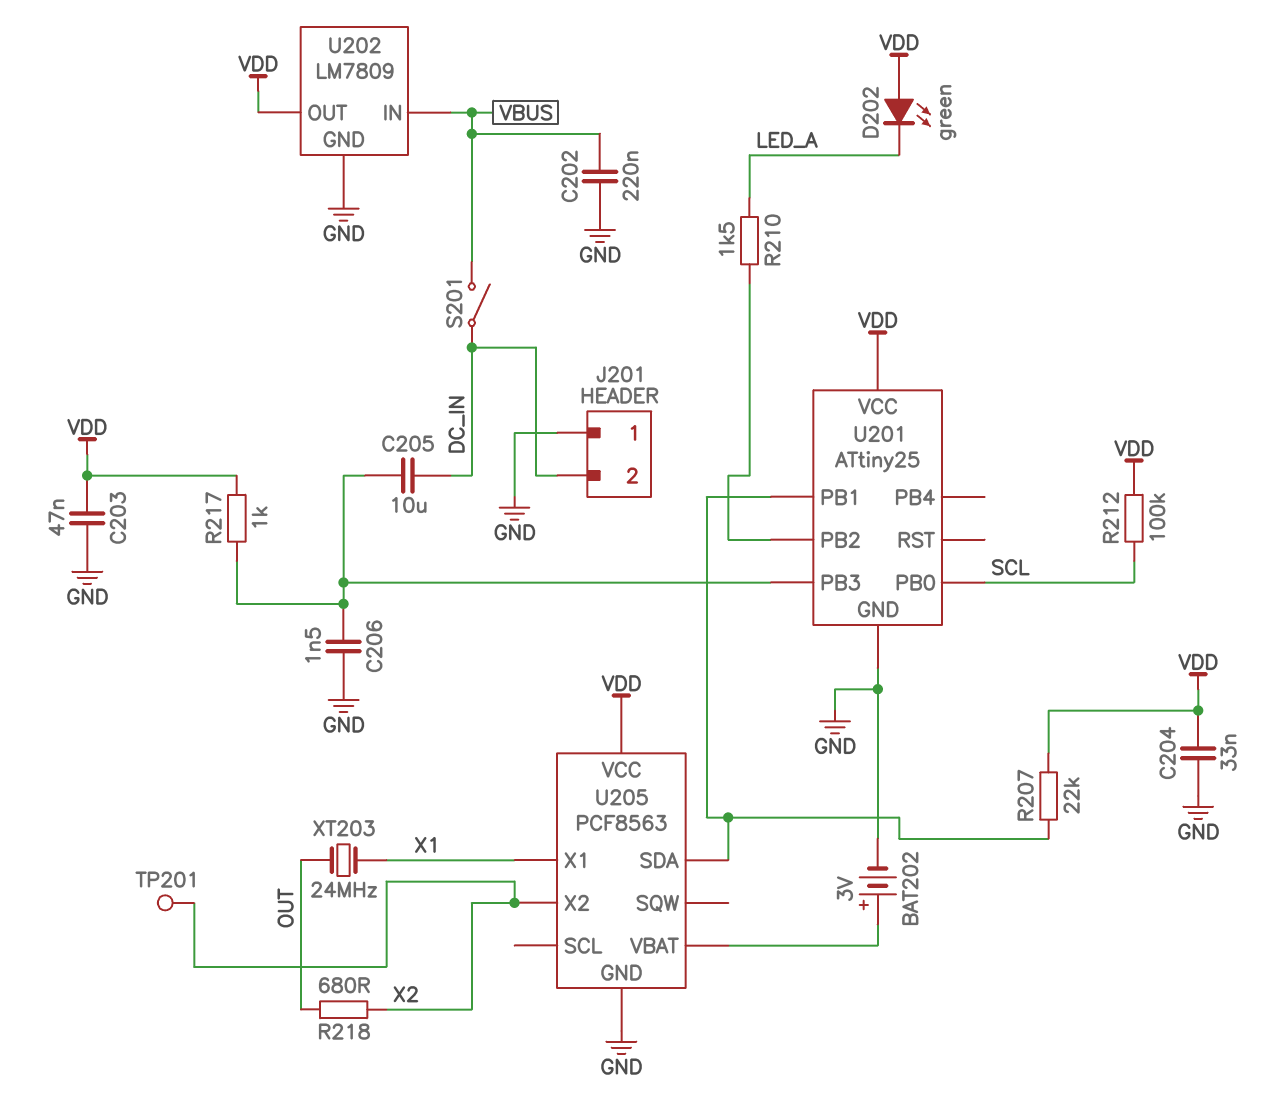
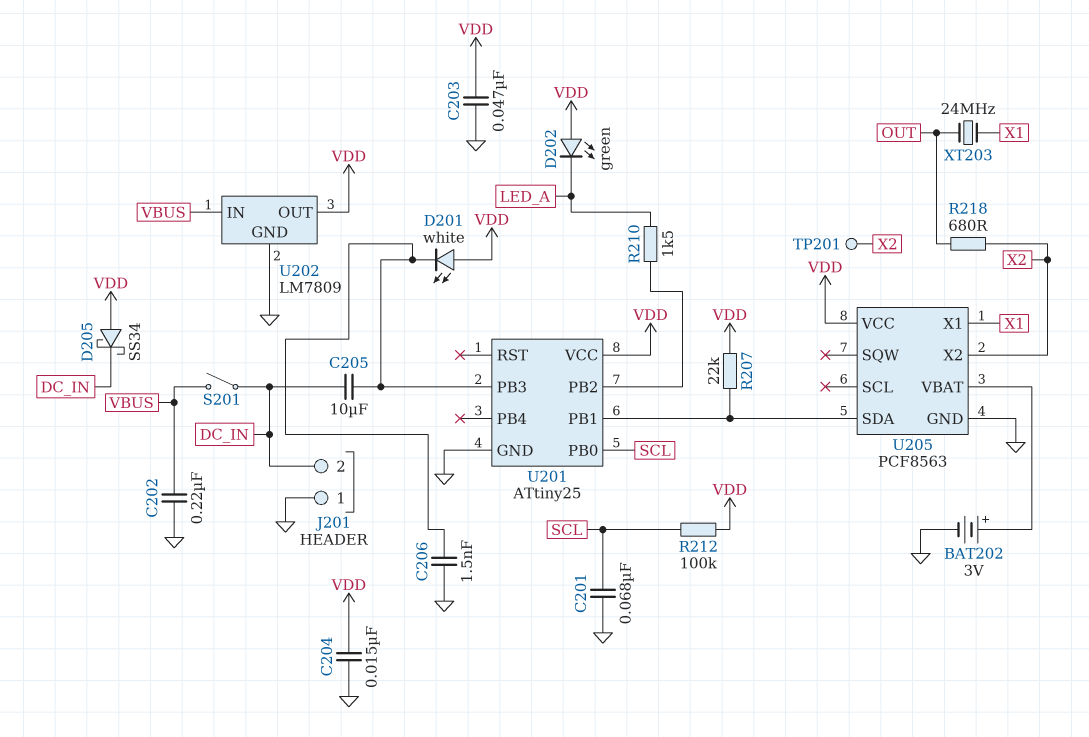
C201: none -> 68nF (GND, SCL)
C204: 33nF (GND, VDD) -> 15nF (GND, VDD)
D201: none -> LED white (A VDD, K U201/PB3)
D205: none -> schottky SS34 (A VDD, K DC_IN)
R217: 1k (U201/PB3, VDD) -> none

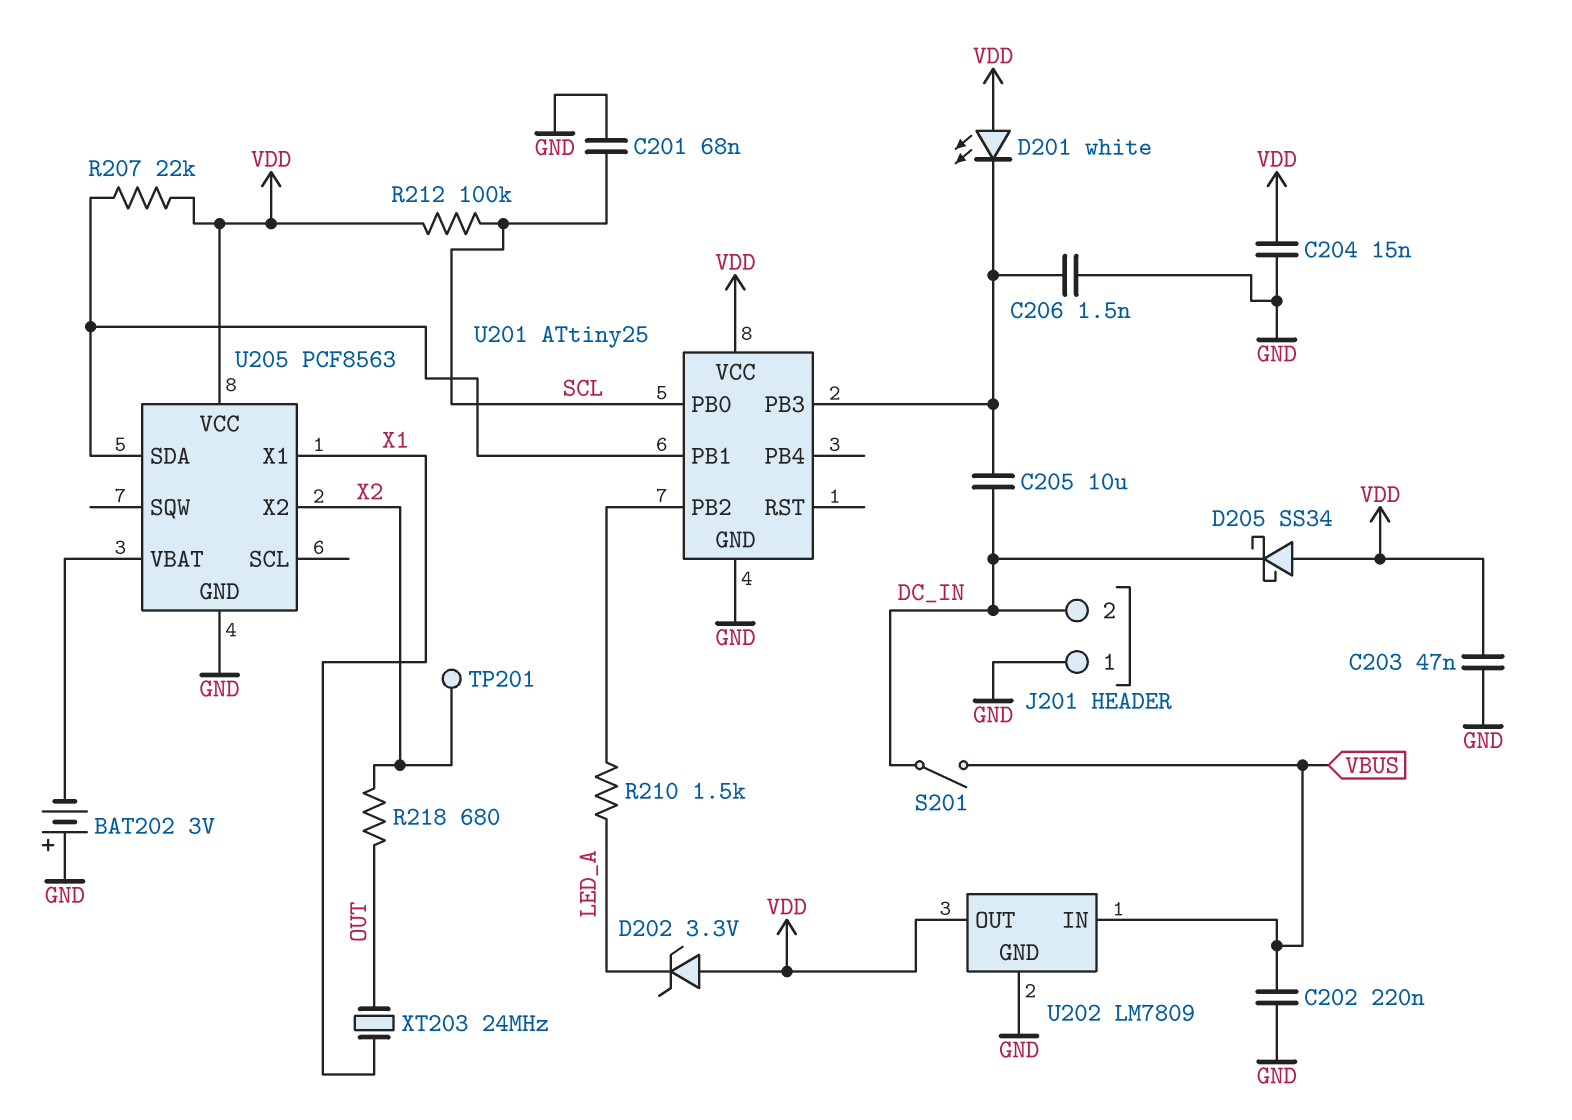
BAT202: 3V (plus U205/VBAT, minus GND) -> 3V (plus GND, minus U205/VBAT)
D202: LED green (A VDD, K LED_A) -> zener 3.3V (A VDD, K LED_A)

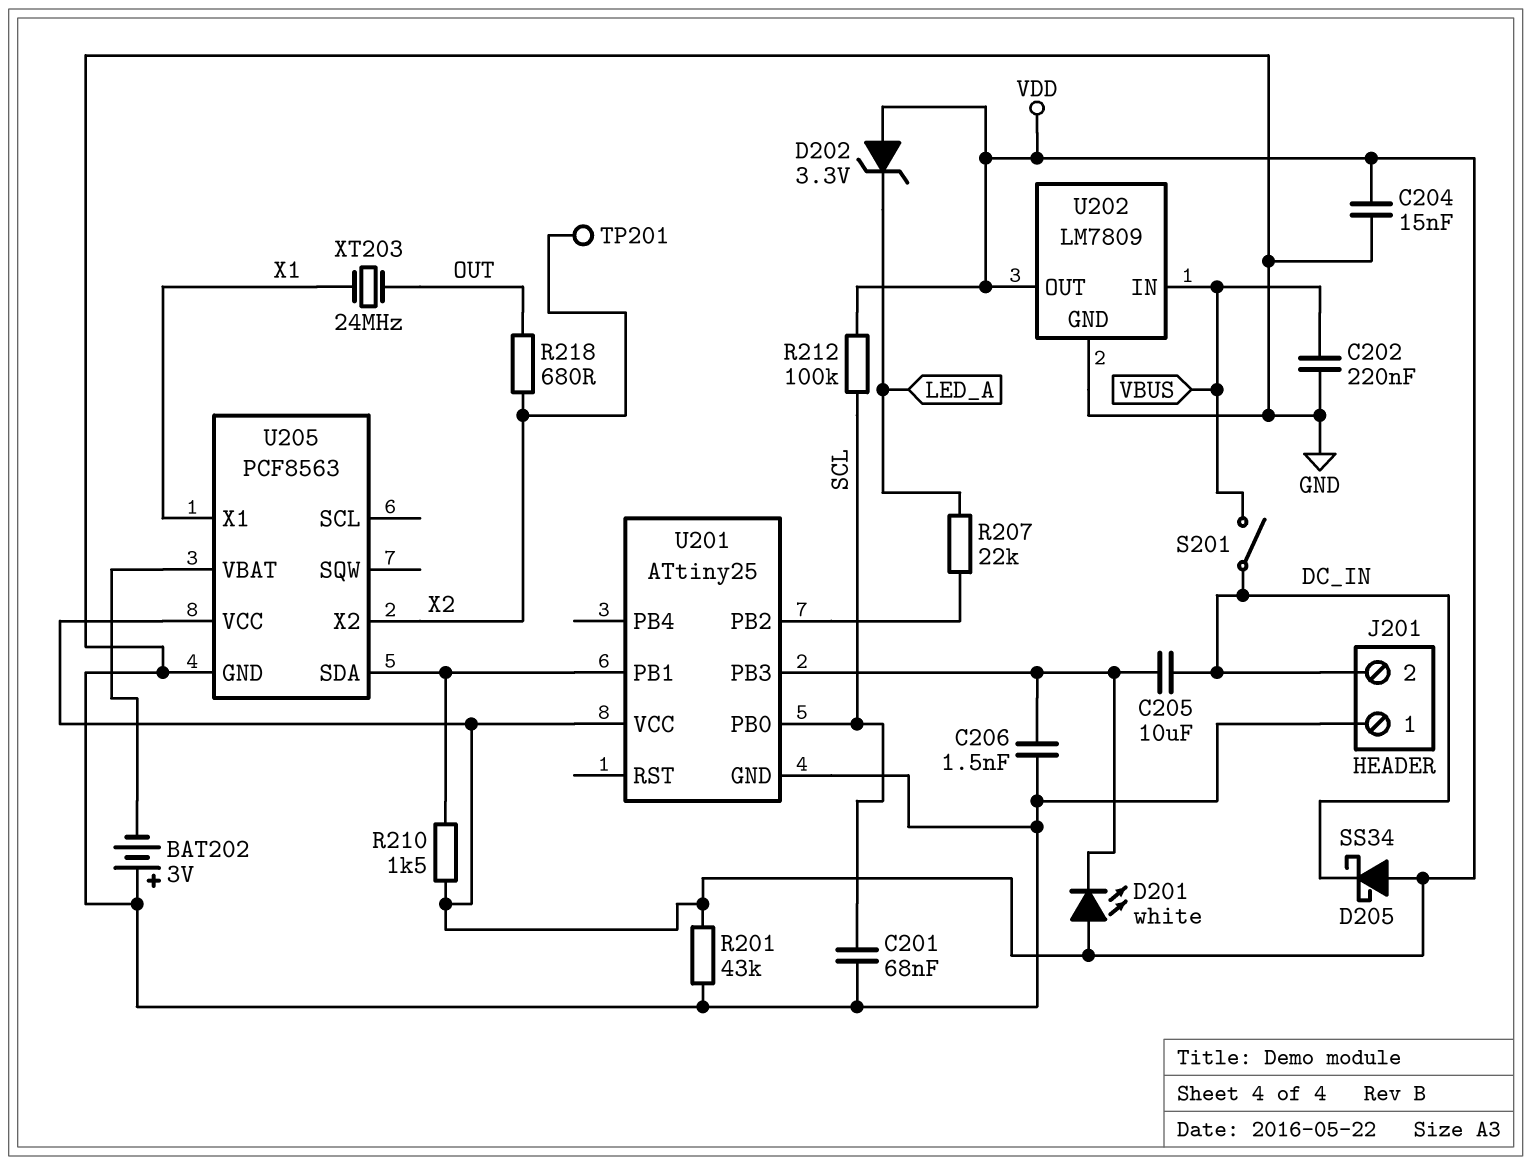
C203: 47nF (GND, VDD) -> none
R201: none -> 43k (GND, VDD)
R207: 22k (U201/PB1, VDD) -> 22k (LED_A, U201/PB2)
R210: 1.5k (LED_A, U201/PB2) -> 1.5k (U201/PB1, VDD)

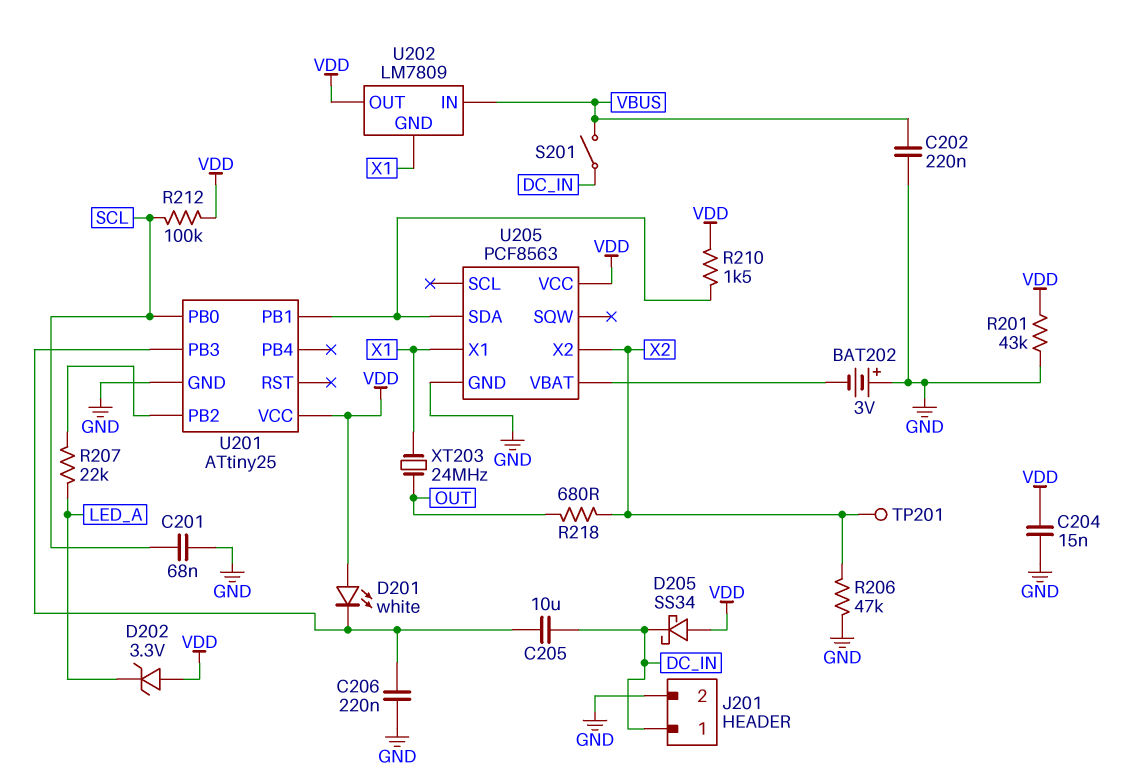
C206: 1.5nF (GND, U201/PB3) -> 220nF (GND, U201/PB3)
J201 pin 1: GND -> DC_IN
J201 pin 2: DC_IN -> GND
R206: none -> 47k (GND, X2)
U202 pin GND: GND -> X1

